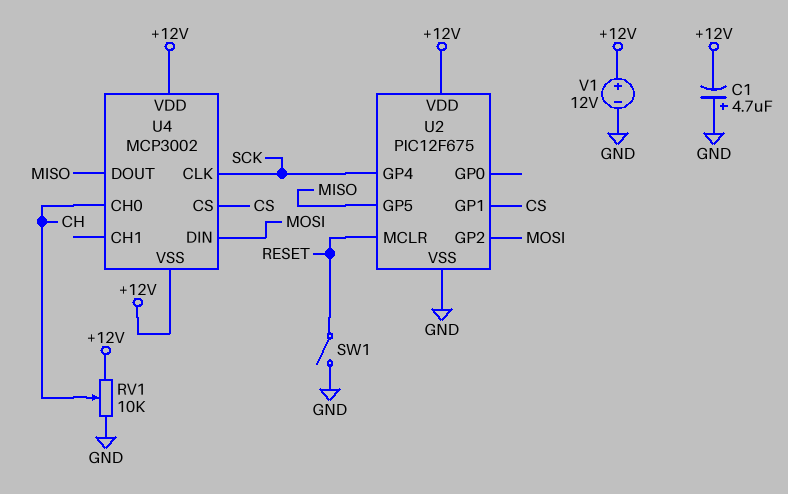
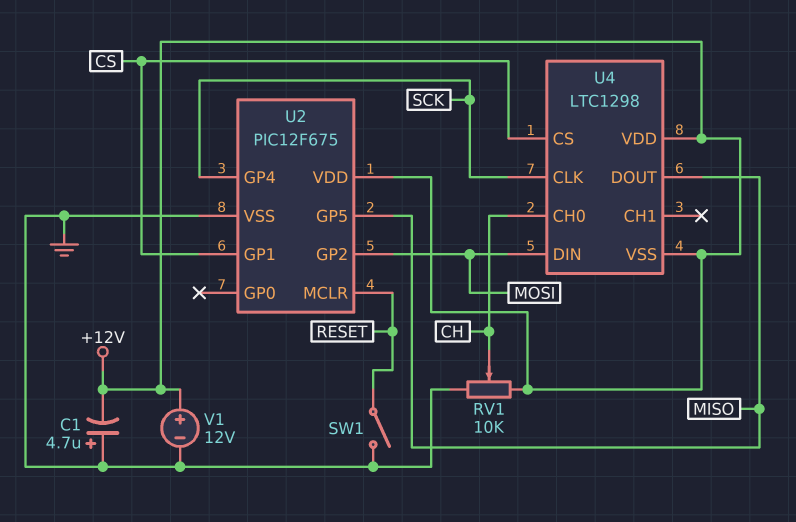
U4: MCP3002 -> LTC1298

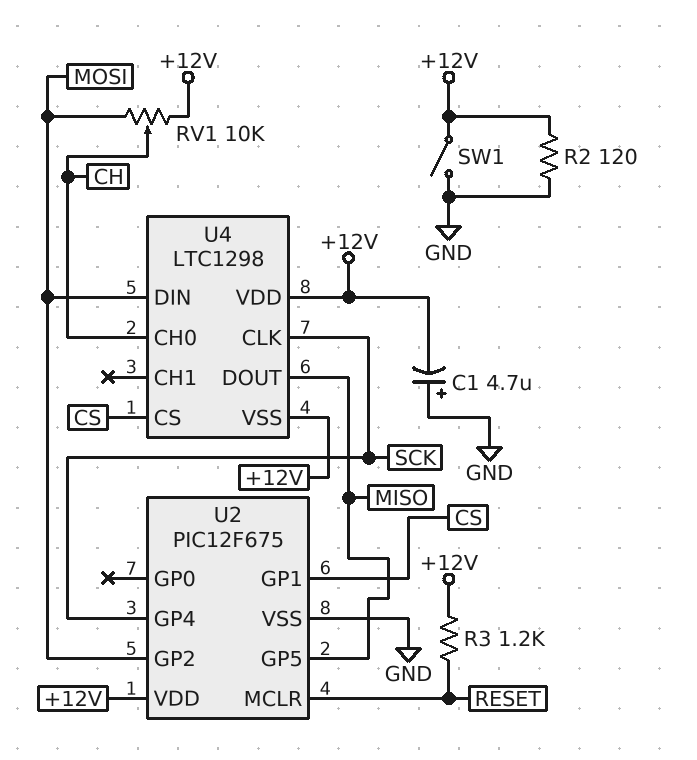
R2: none -> 120 (+12V, GND)
R3: none -> 1.2k (+12V, RESET)
RV1: 10k (+12V, GND, wiper CH) -> 10k (+12V, MOSI, wiper CH)
SW1: switch (GND, RESET) -> switch (+12V, GND)
V1: 12V (plus +12V, minus GND) -> none

